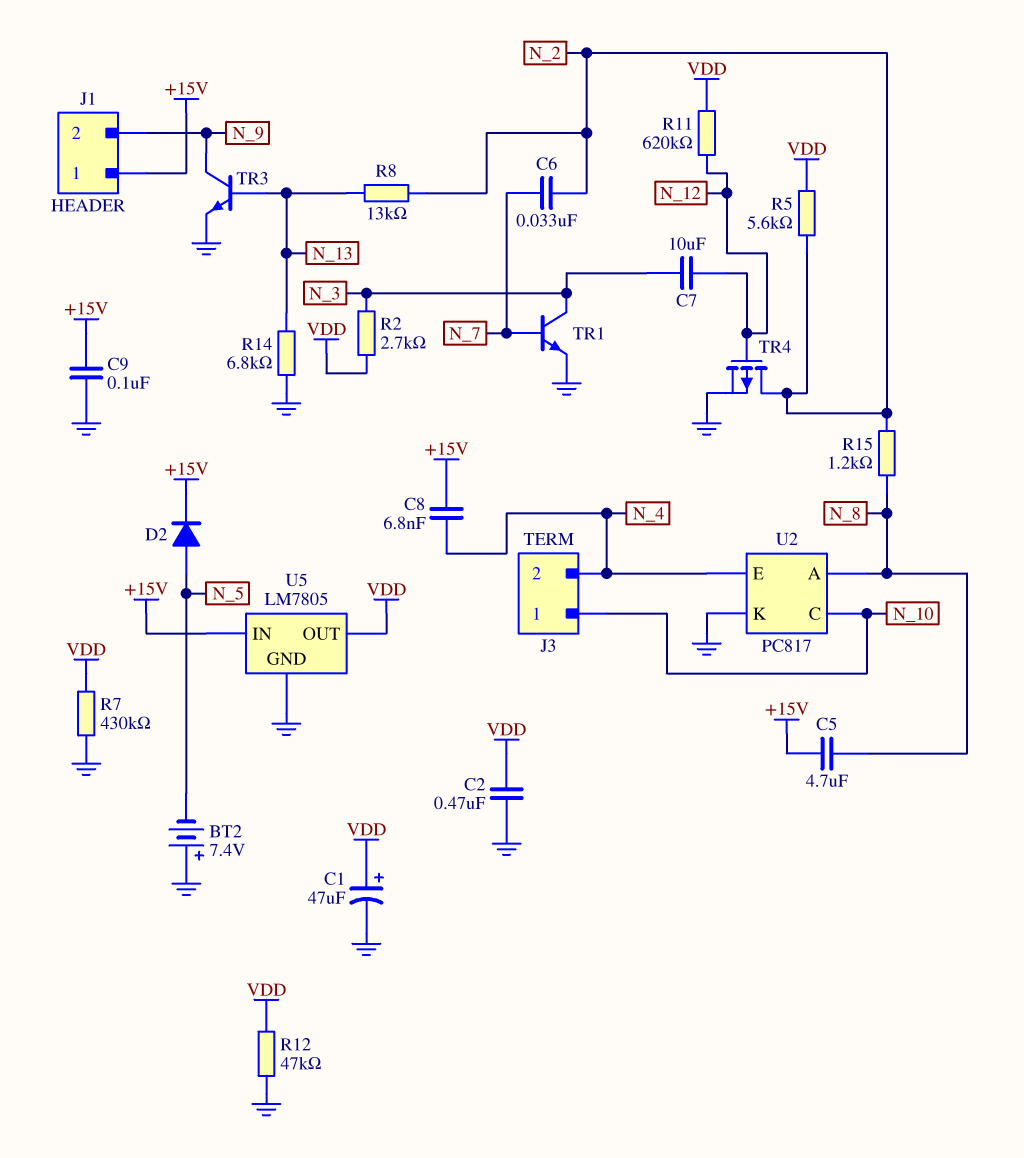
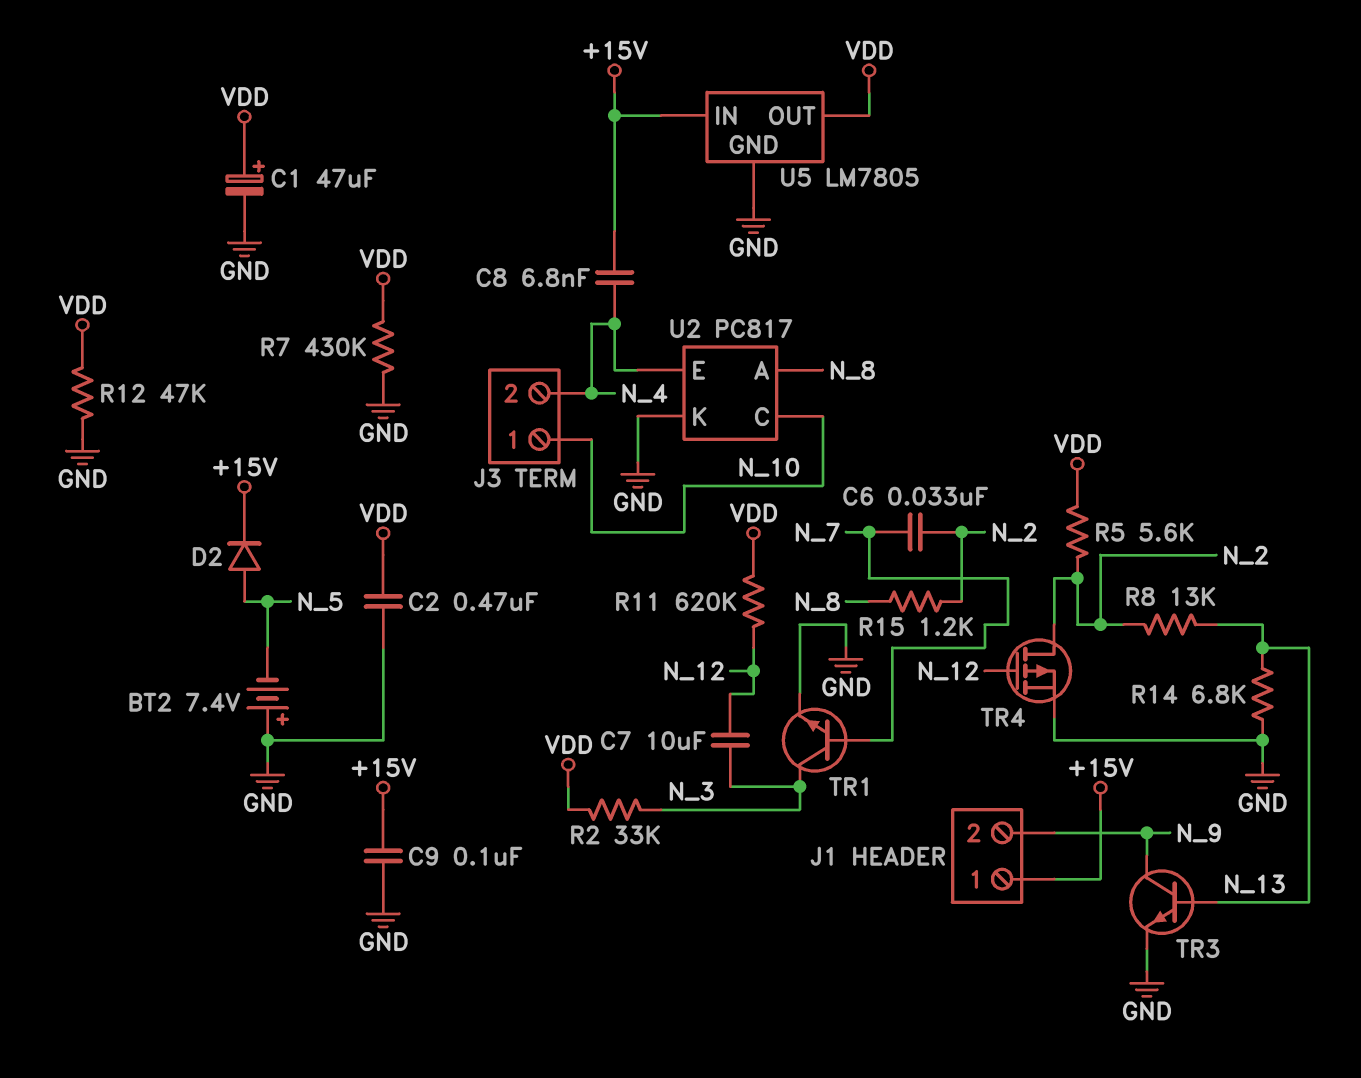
C5: 4.7uF (+15V, N_8) -> none
R2: 2.7k (N_3, VDD) -> 33k (N_3, VDD)

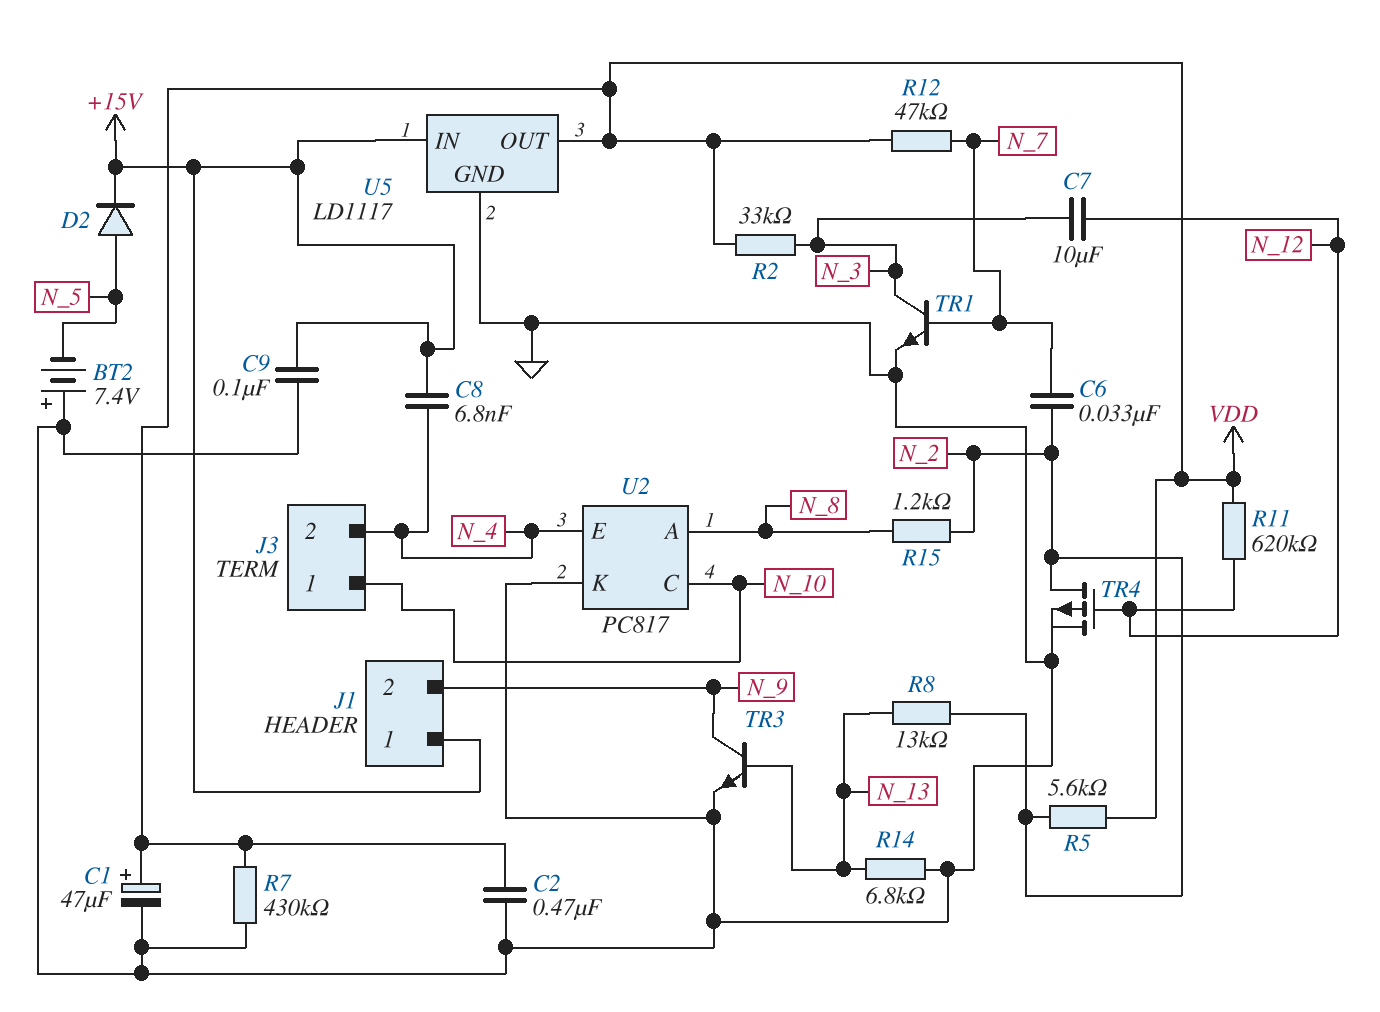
R12: 47k (GND, VDD) -> 47k (N_7, VDD)
U5: LM7805 -> LD1117

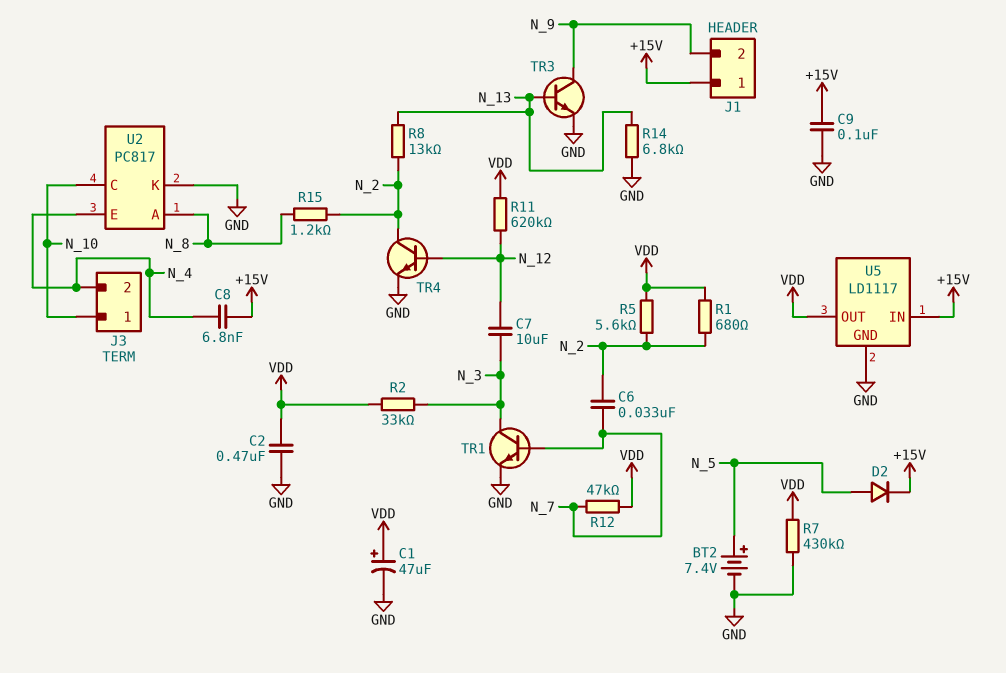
BT2: 7.4V (plus GND, minus N_5) -> 7.4V (plus N_5, minus GND)
R1: none -> 680 (N_2, VDD)
TR4: PMOS (G N_12, D N_2, S GND) -> NPN (B N_12, C N_2, E GND)

